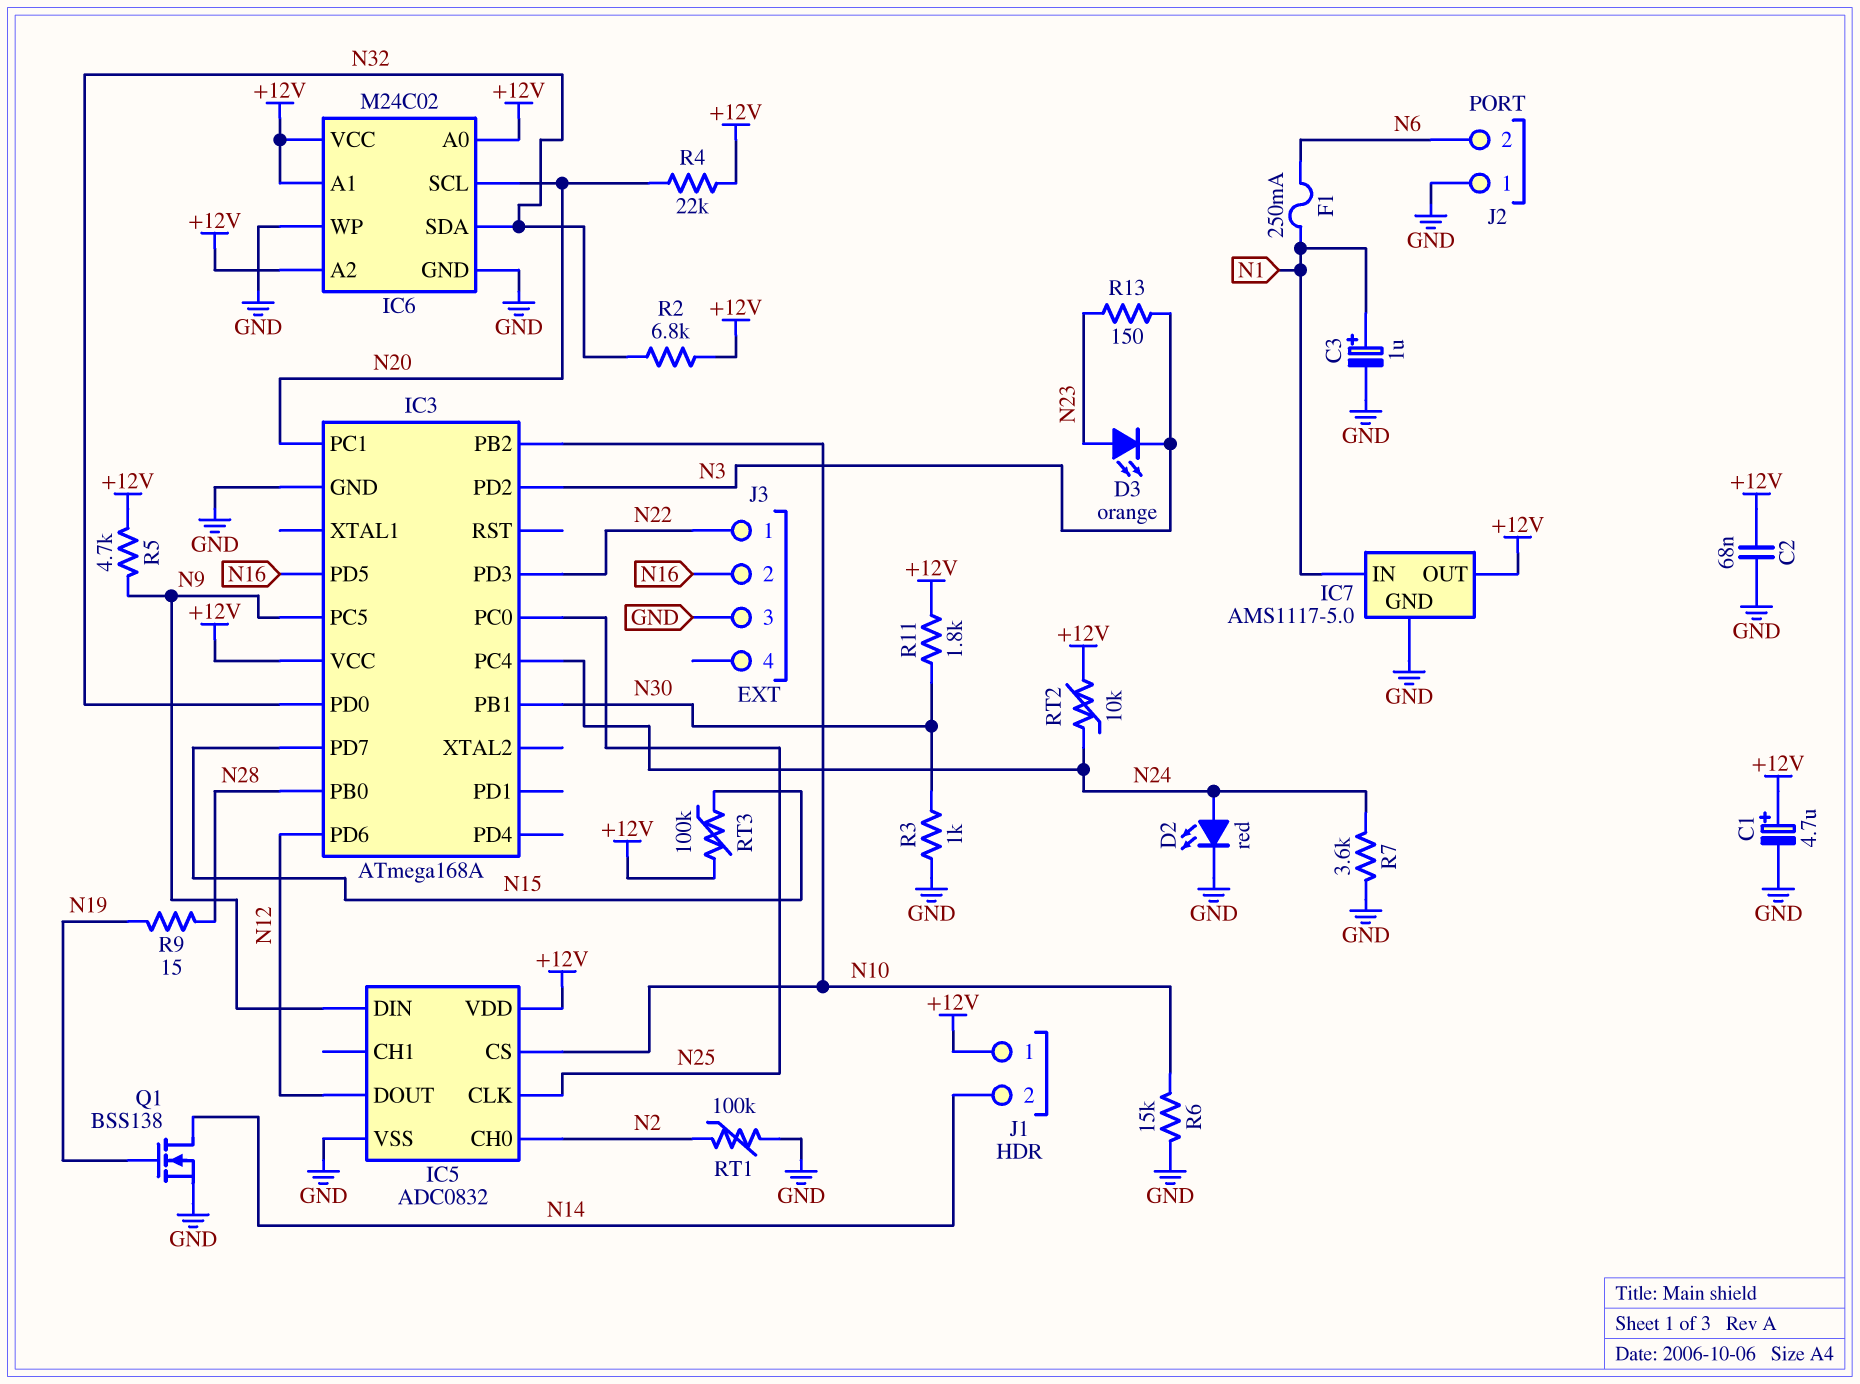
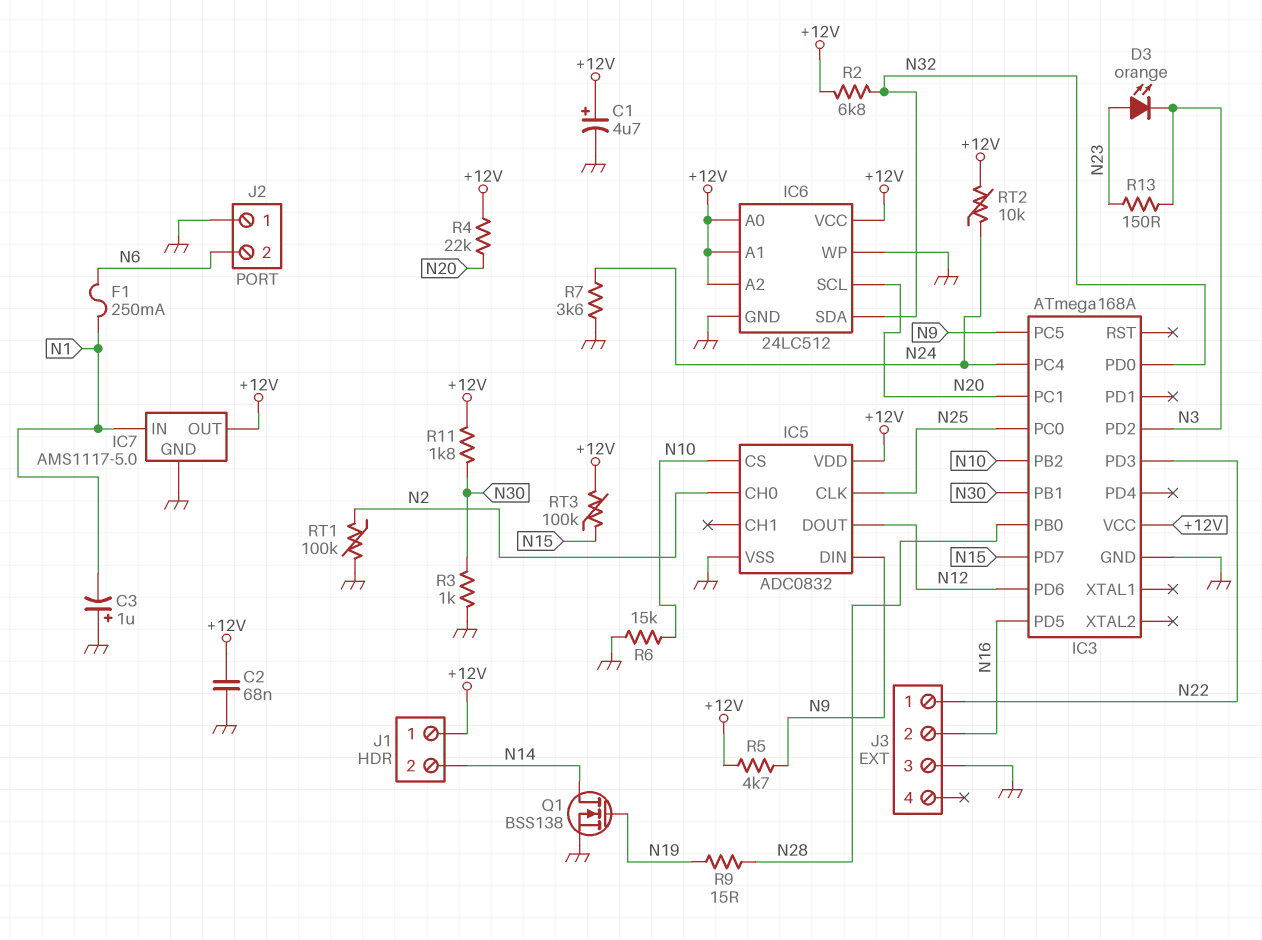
C3: 1uF (plus N1, minus GND) -> 1uF (plus GND, minus N1)
D2: LED red (A N24, K GND) -> none
IC6: M24C02 -> 24LC512

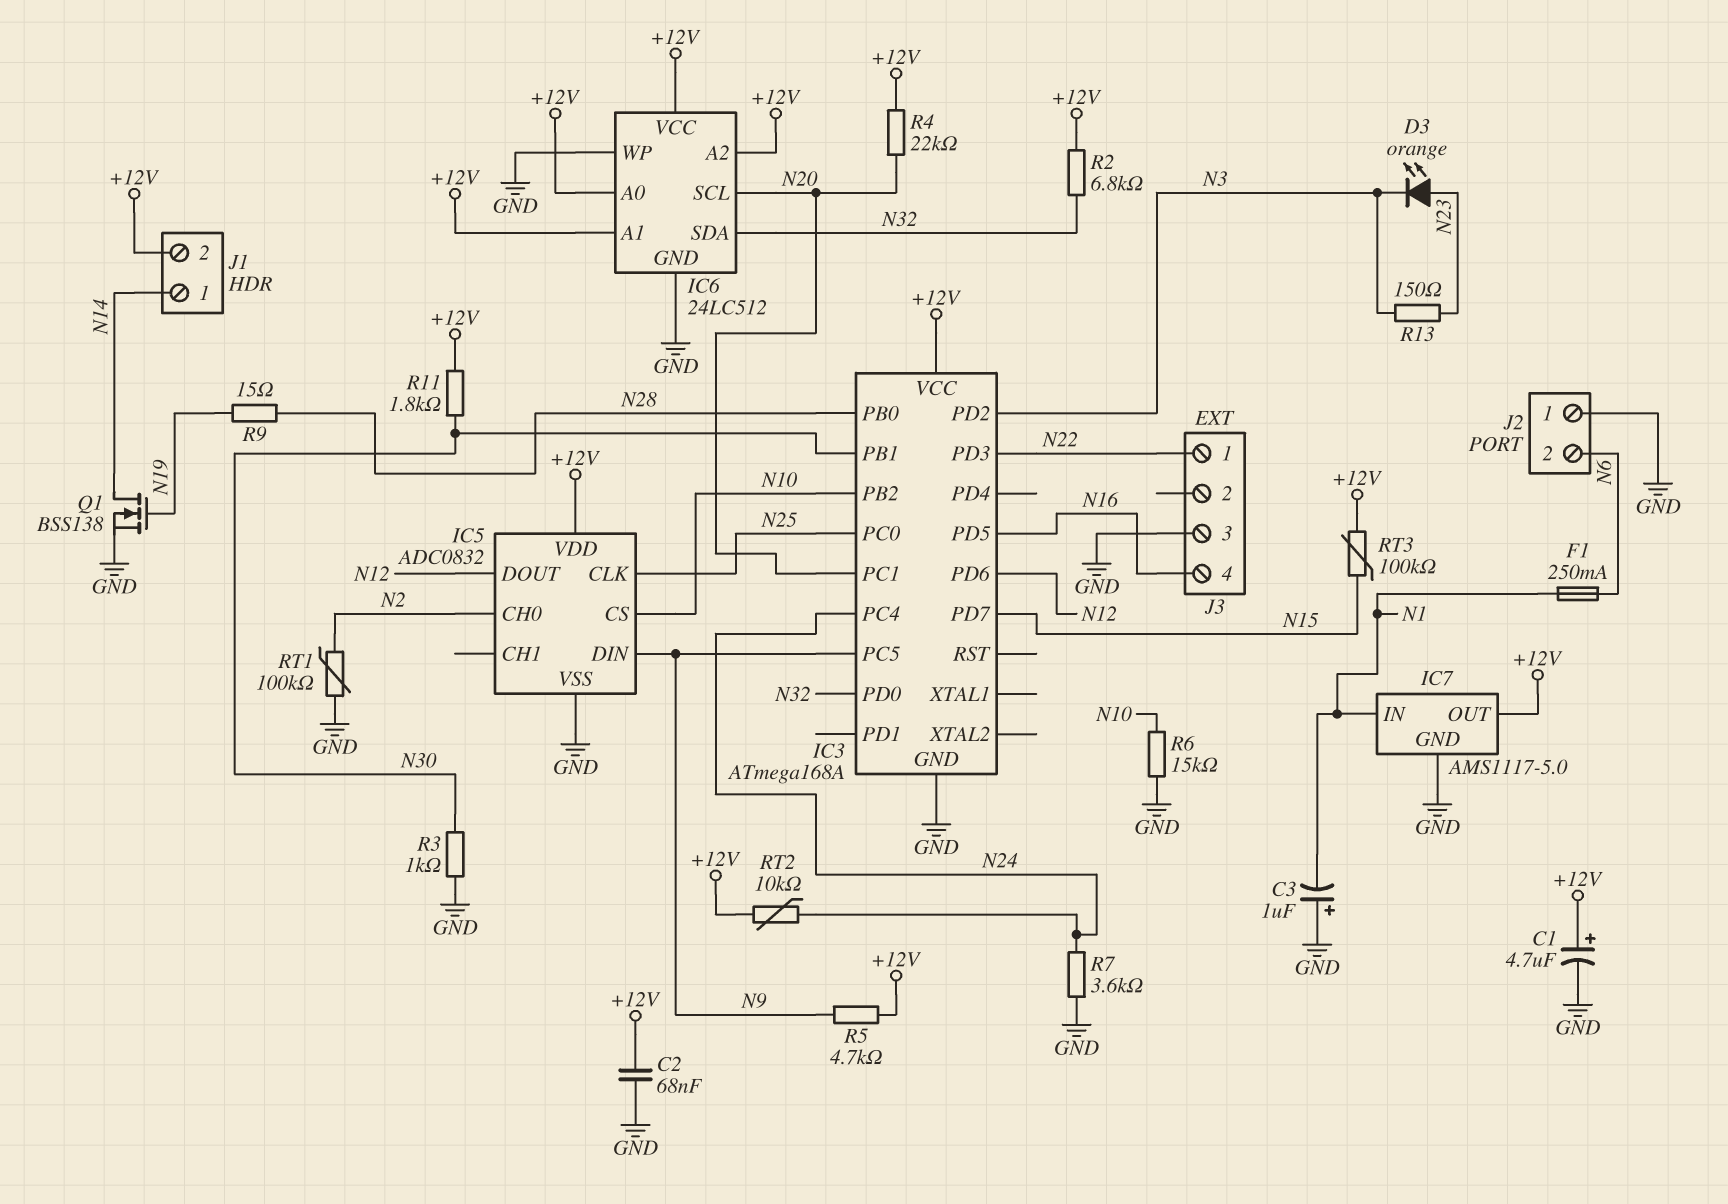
J1 pin 1: +12V -> N14
J1 pin 2: N14 -> +12V
J3 pin 2: N16 -> none
J3 pin 4: none -> N16

